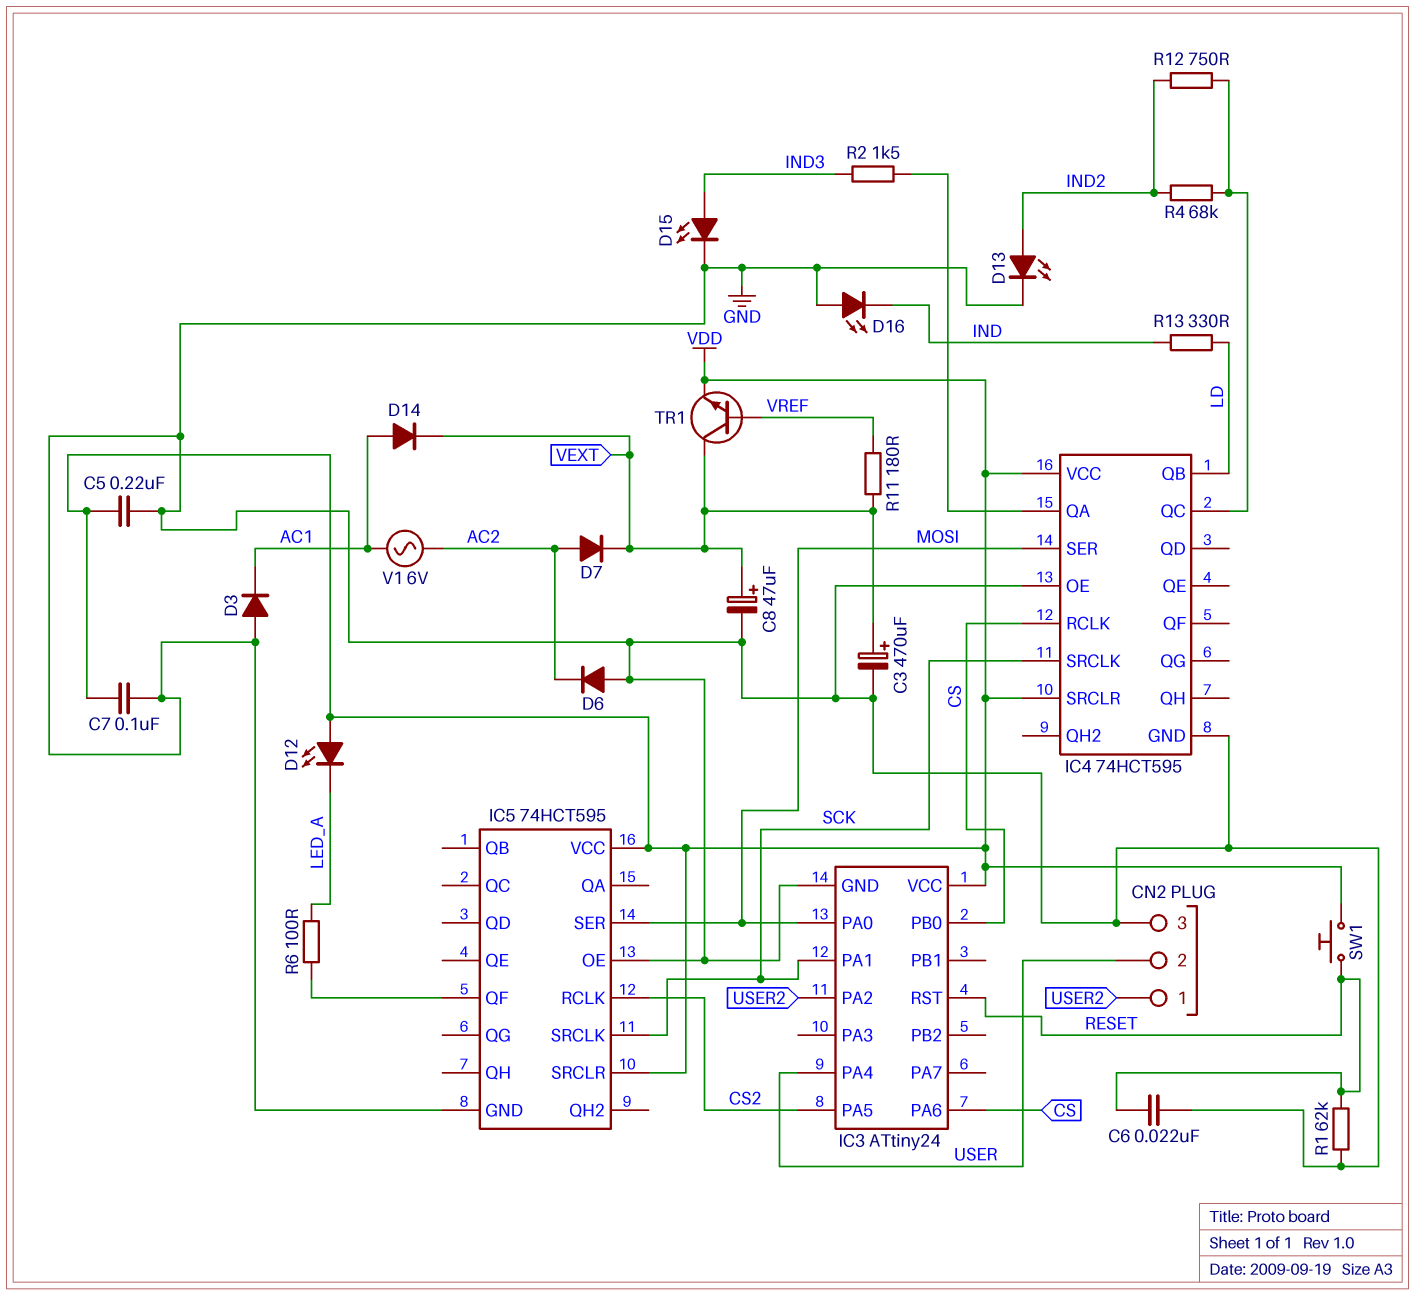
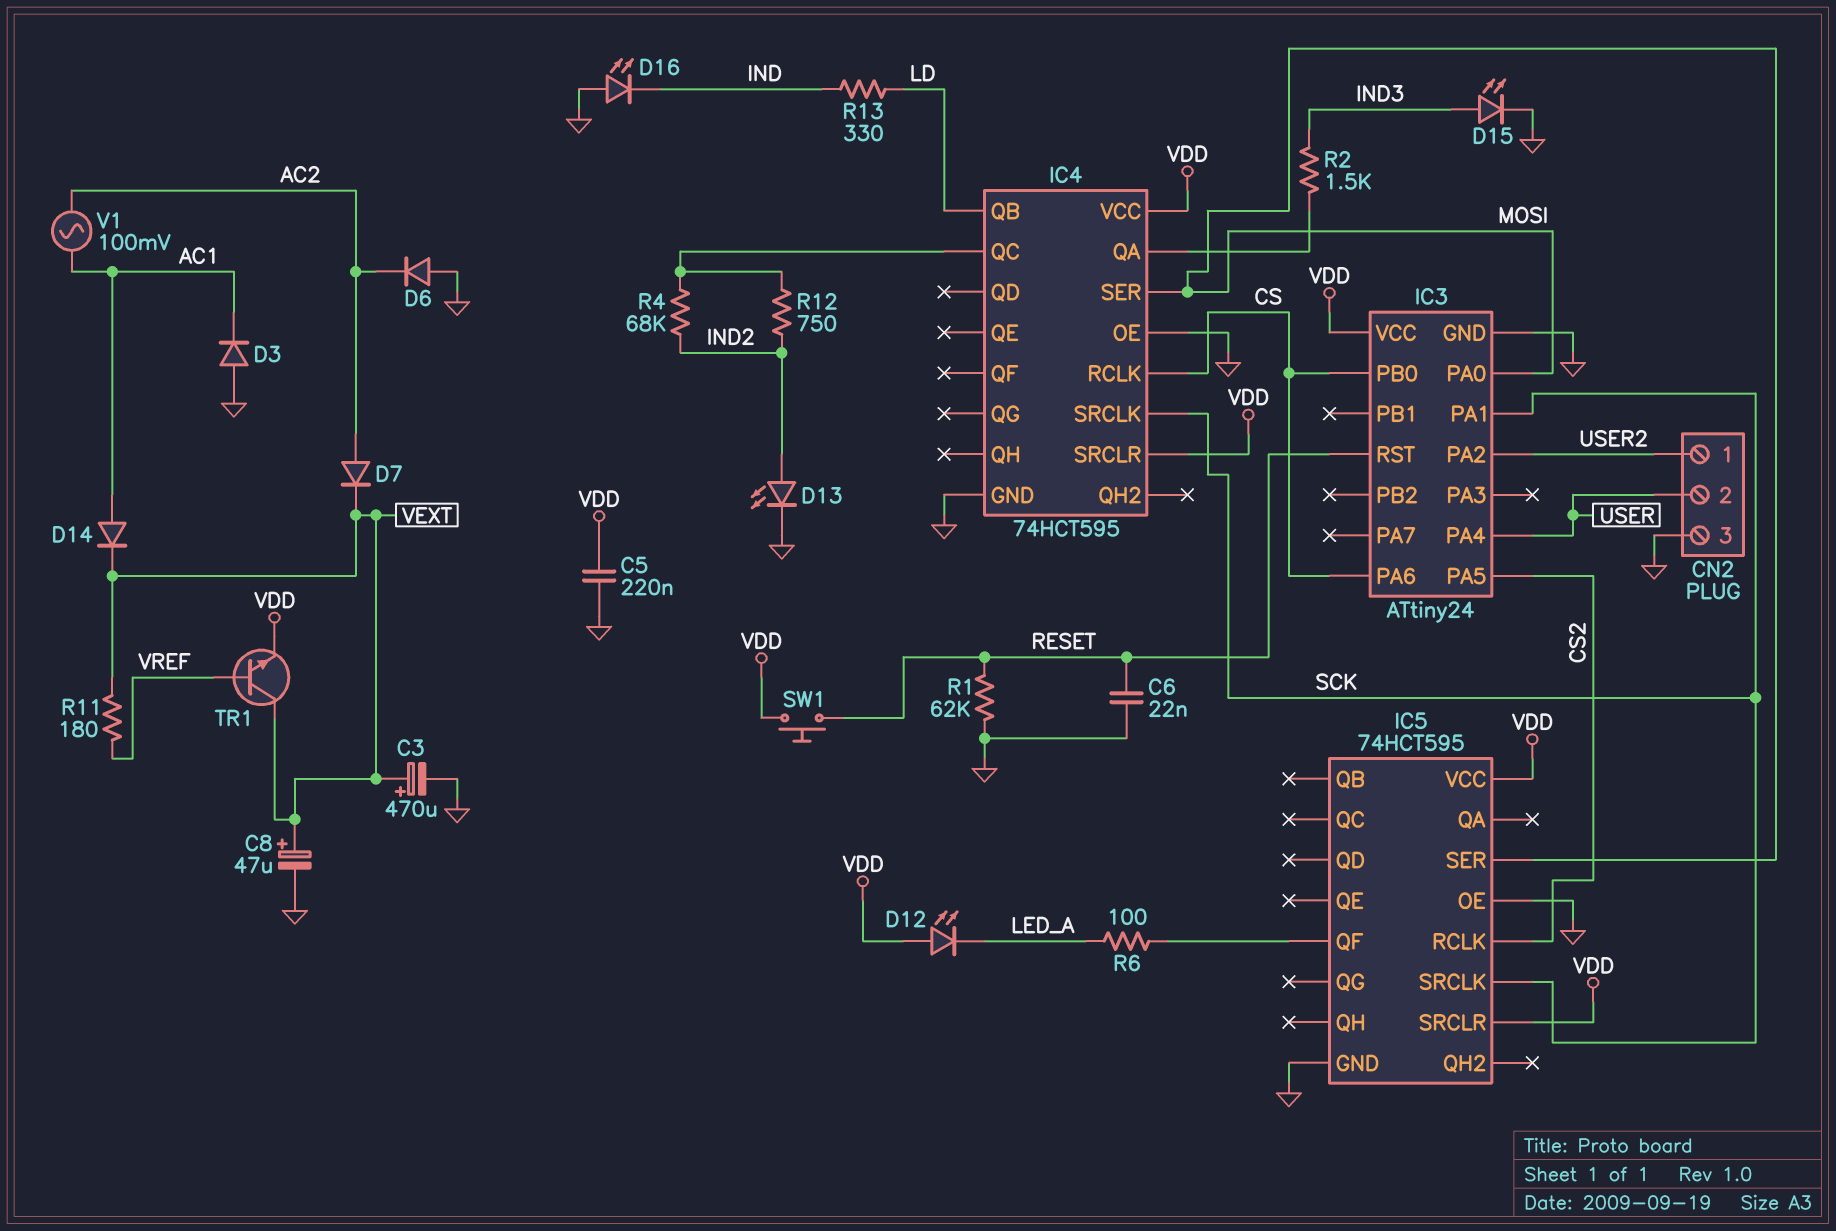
C7: 100nF (GND, VDD) -> none
V1: AC 6V (AC1, AC2) -> AC 100mV (AC1, AC2)

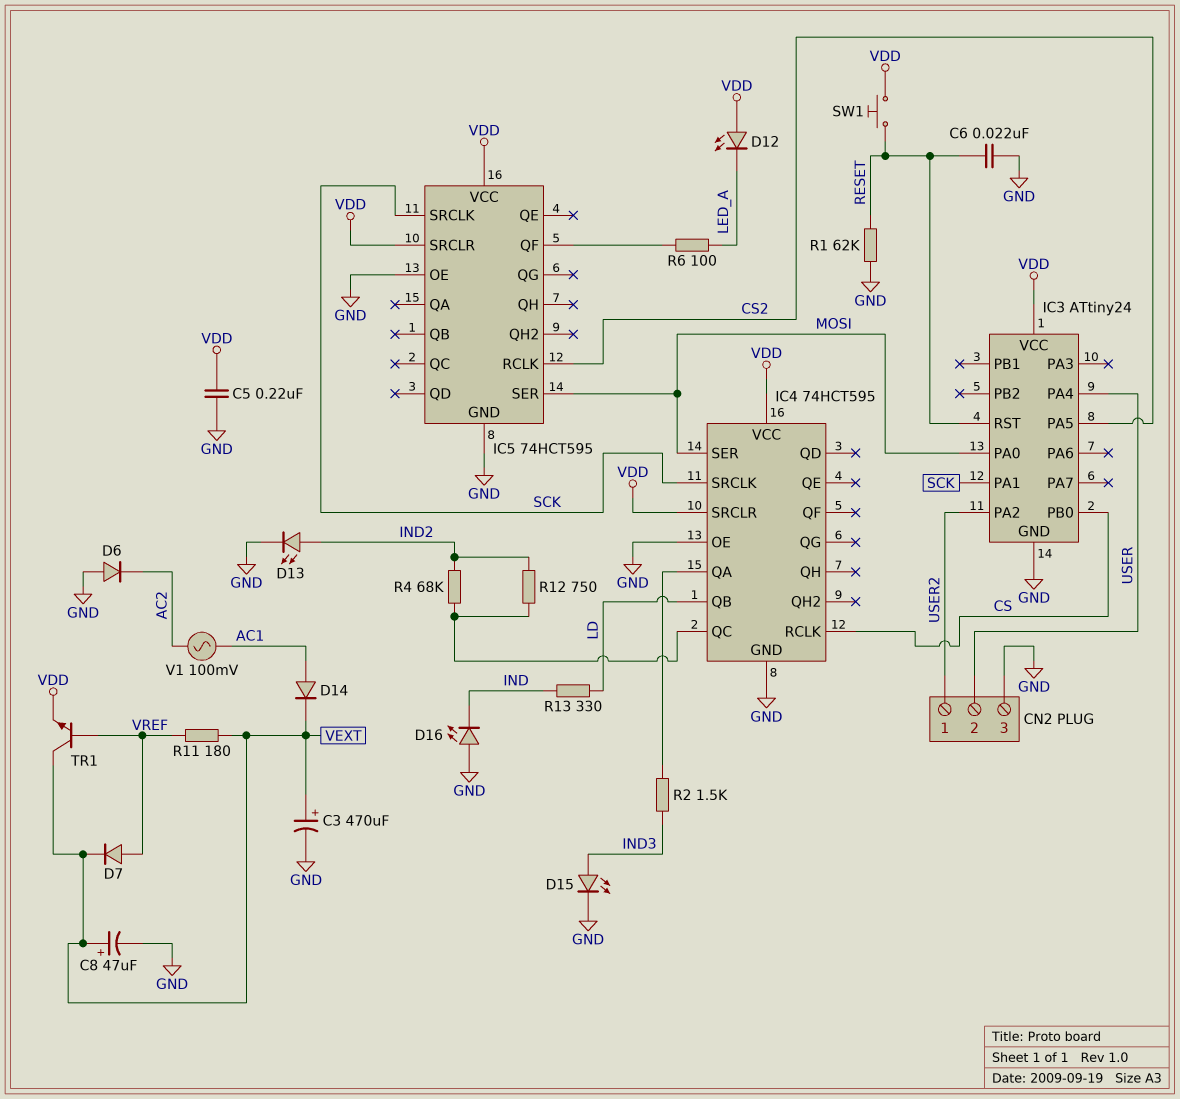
D3: diode (A GND, K AC1) -> none
D7: diode (A AC2, K VEXT) -> diode (A VREF, K VEXT)
IC3 pin PA6: CS -> none

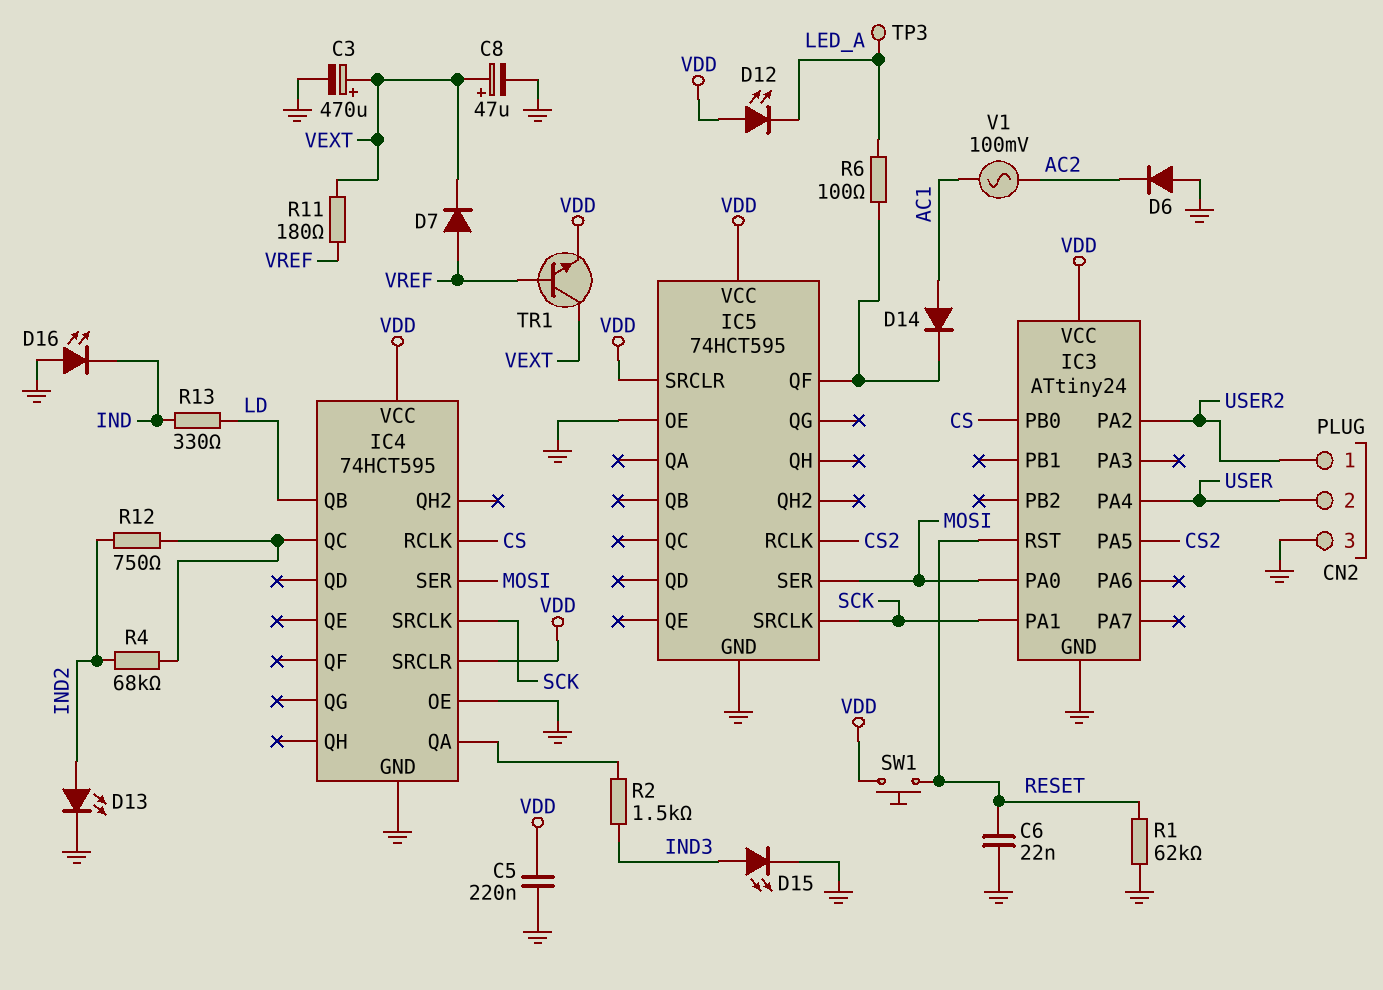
D14: diode (A AC1, K VEXT) -> diode (A AC1, K IC5/QF)
TP3: none -> test point (LED_A)

